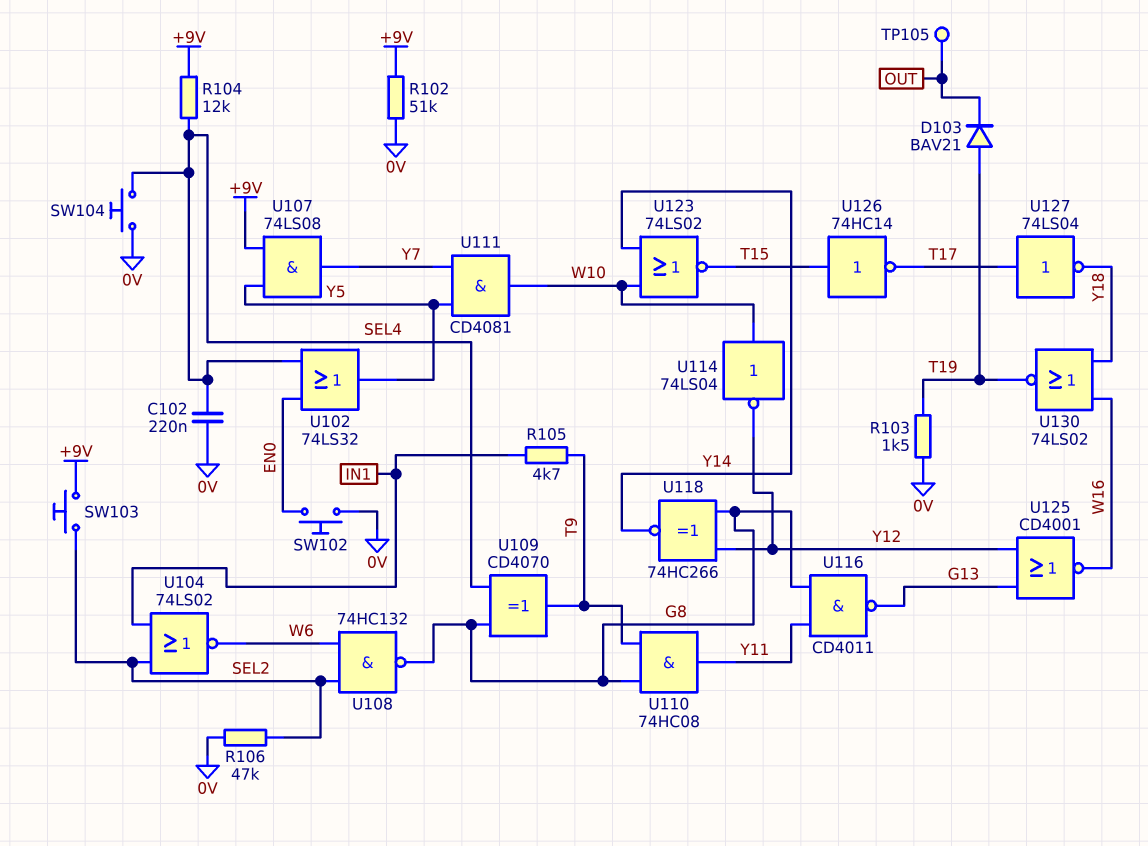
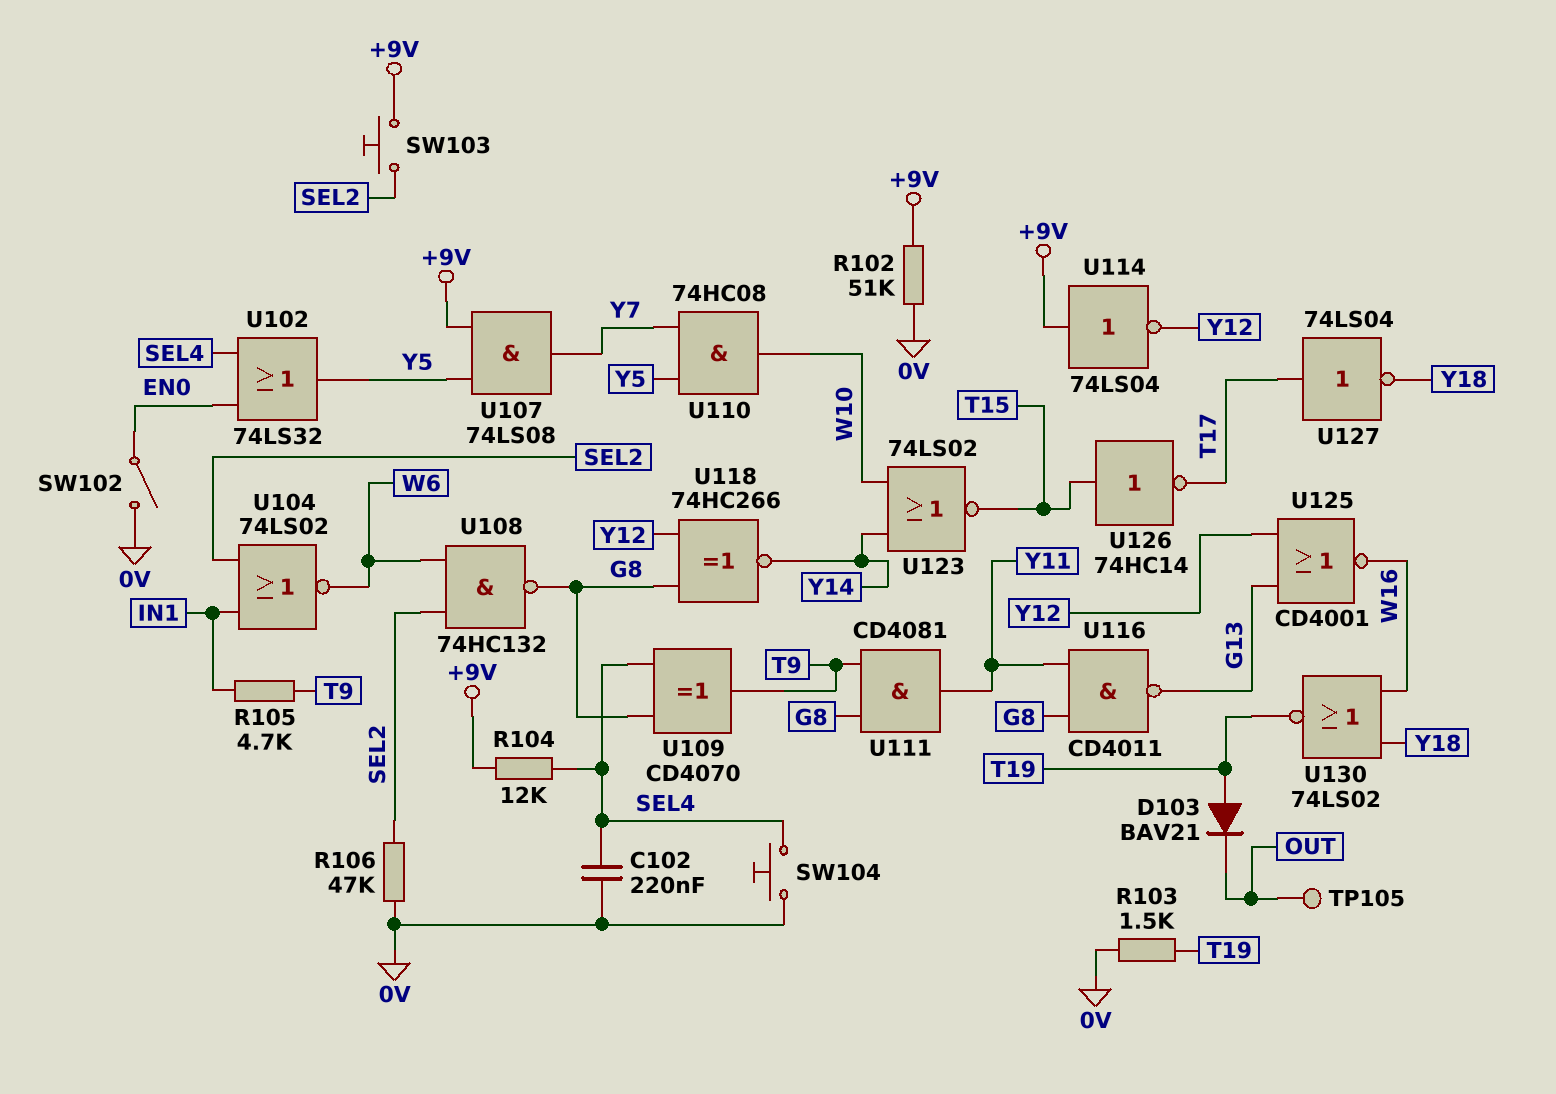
SW102: button (0V, EN0) -> switch (0V, EN0)
U110: AND 74HC08 (in G8, in T9, out Y11) -> AND 74HC08 (in Y5, in Y7, out W10)
U111: AND CD4081 (in Y5, in Y7, out W10) -> AND CD4081 (in G8, in T9, out Y11)
U114: NOT 74LS04 (in W10, out Y12) -> NOT 74LS04 (in +9V, out Y12)

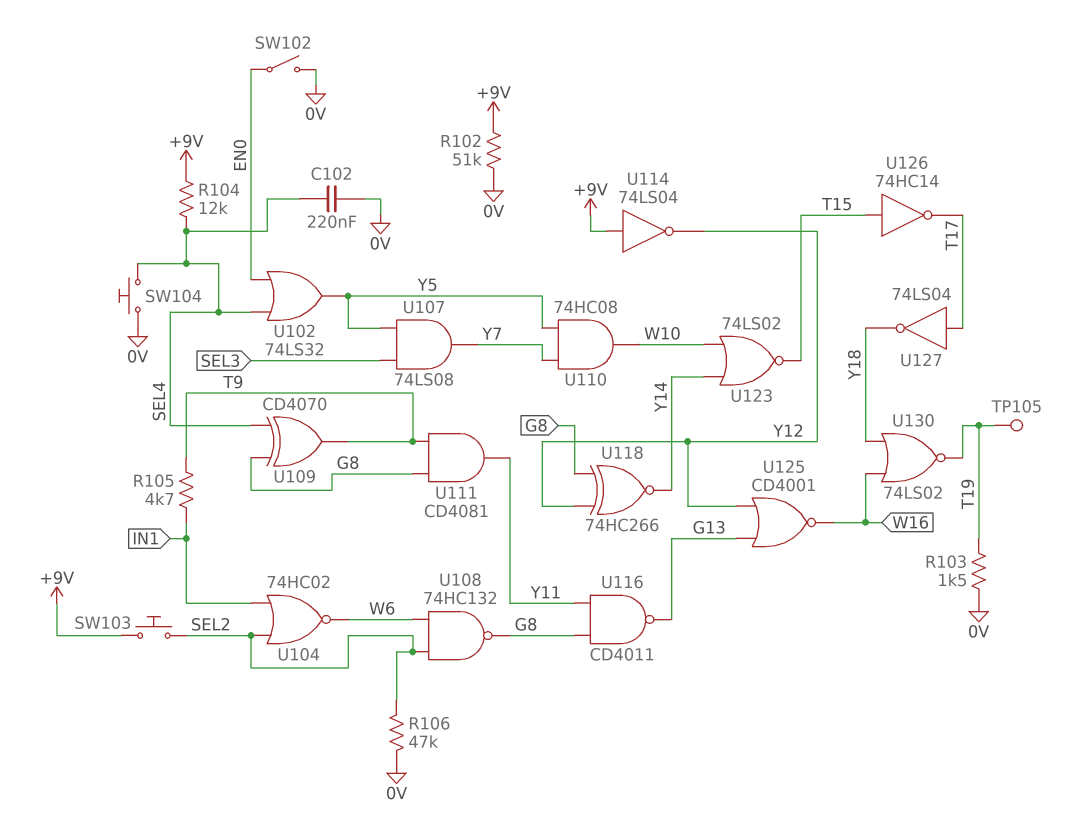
D103: diode BAV21 (A T19, K OUT) -> none
TP105: test point (OUT) -> test point (T19)
U104: NOR 74LS02 (in IN1, in SEL2, out W6) -> NOR 74HC02 (in IN1, in SEL2, out W6)
U107: AND 74LS08 (in +9V, in Y5, out Y7) -> AND 74LS08 (in SEL3, in Y5, out Y7)

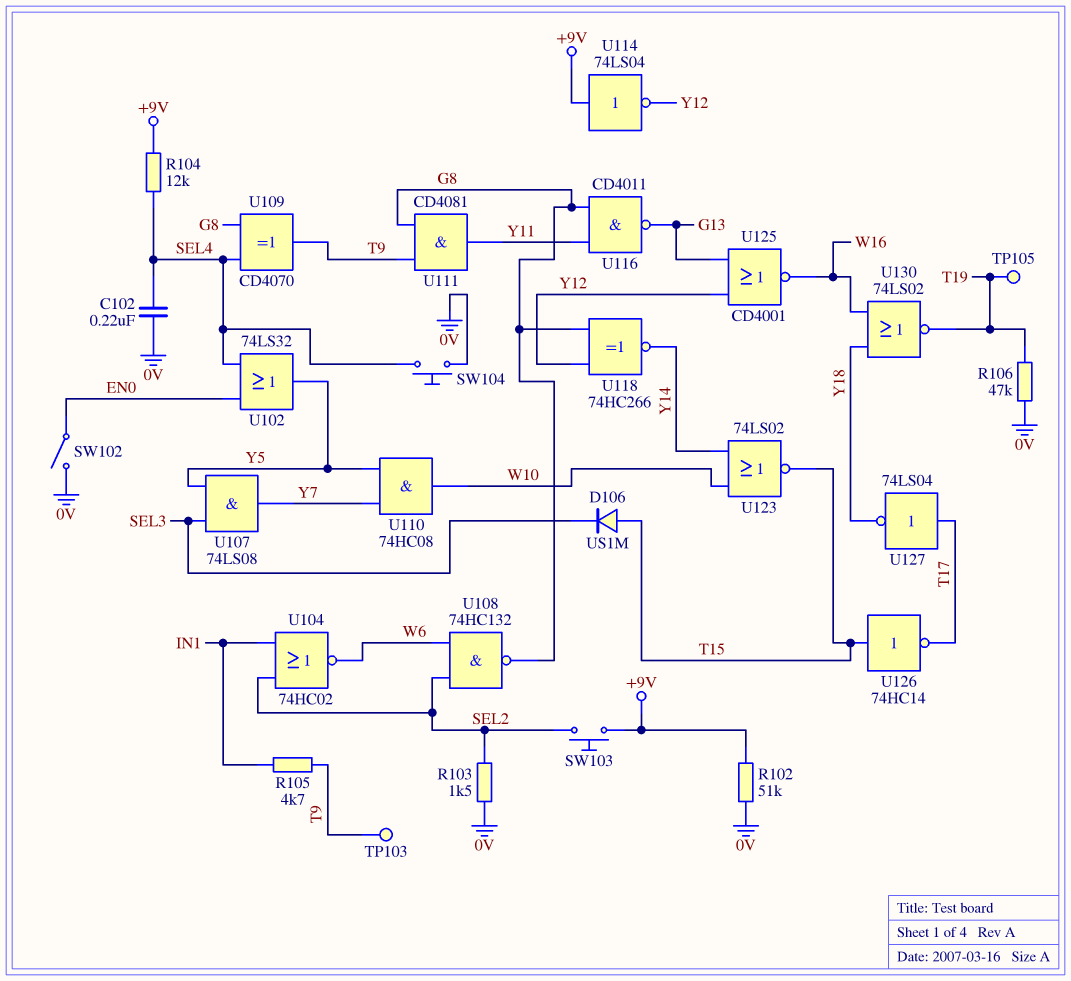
D106: none -> diode US1M (A T15, K SEL3)
R103: 1.5k (0V, T19) -> 1.5k (0V, SEL2)
R106: 47k (0V, SEL2) -> 47k (0V, T19)
TP103: none -> test point (T9)

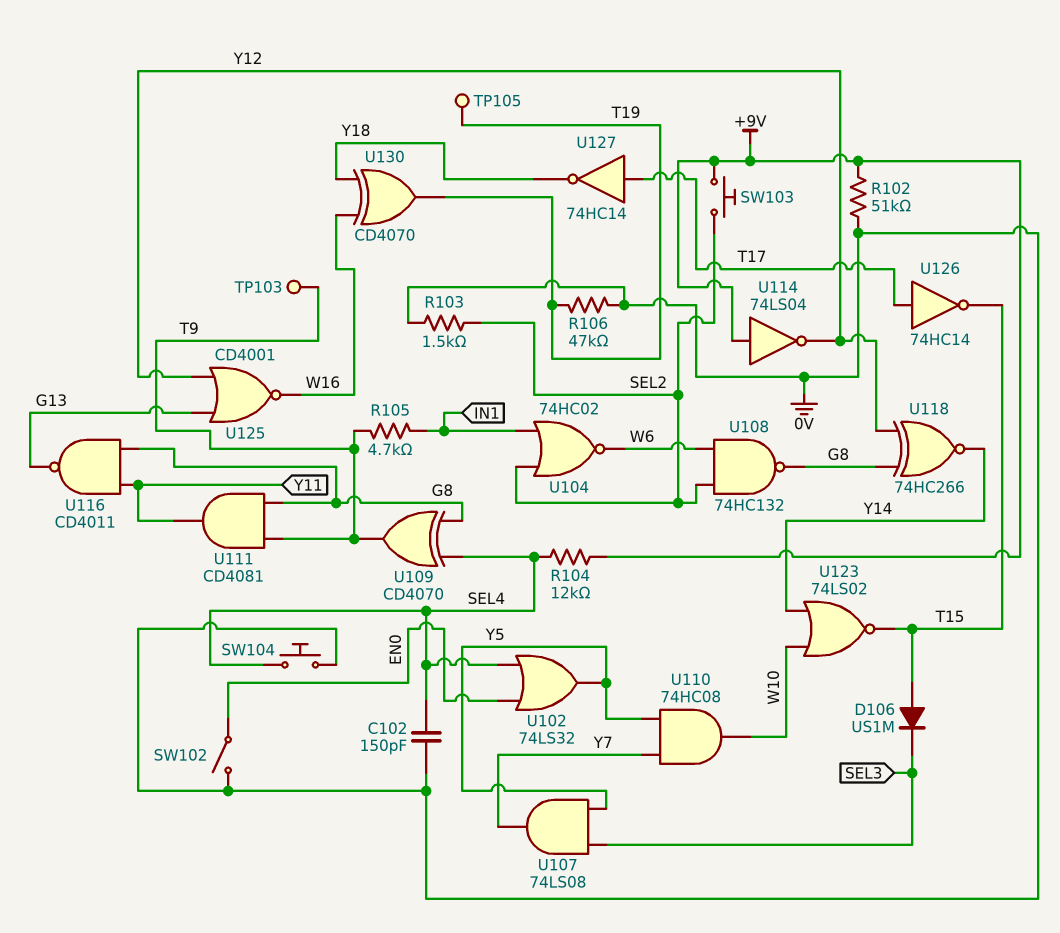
C102: 220nF (0V, SEL4) -> 150pF (0V, SEL4)
U126: NOT 74HC14 (in T15, out T17) -> NOT 74HC14 (in T17, out T15)
U127: NOT 74LS04 (in T17, out Y18) -> NOT 74HC14 (in T17, out Y18)
U130: NOR 74LS02 (in W16, in Y18, out T19) -> XOR CD4070 (in W16, in Y18, out T19)

